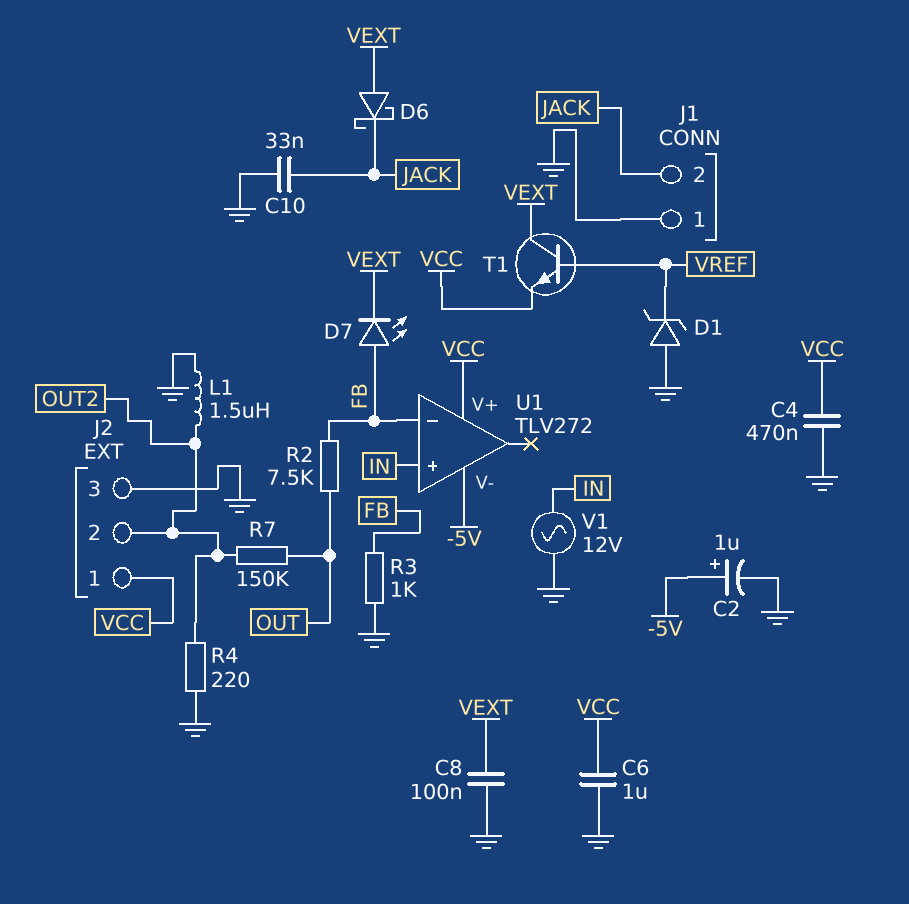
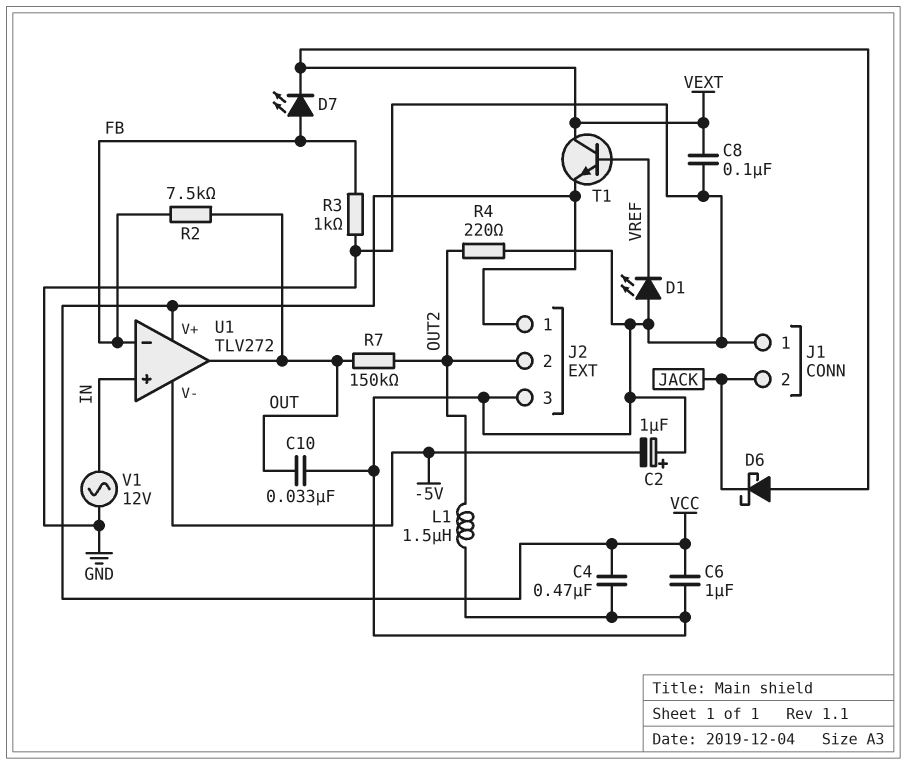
C2: 1uF (plus -5V, minus GND) -> 1uF (plus GND, minus -5V)
C10: 33nF (GND, JACK) -> 33nF (GND, OUT)
D1: zener (A GND, K VREF) -> LED (A GND, K VREF)
U1 pin out: none -> OUT

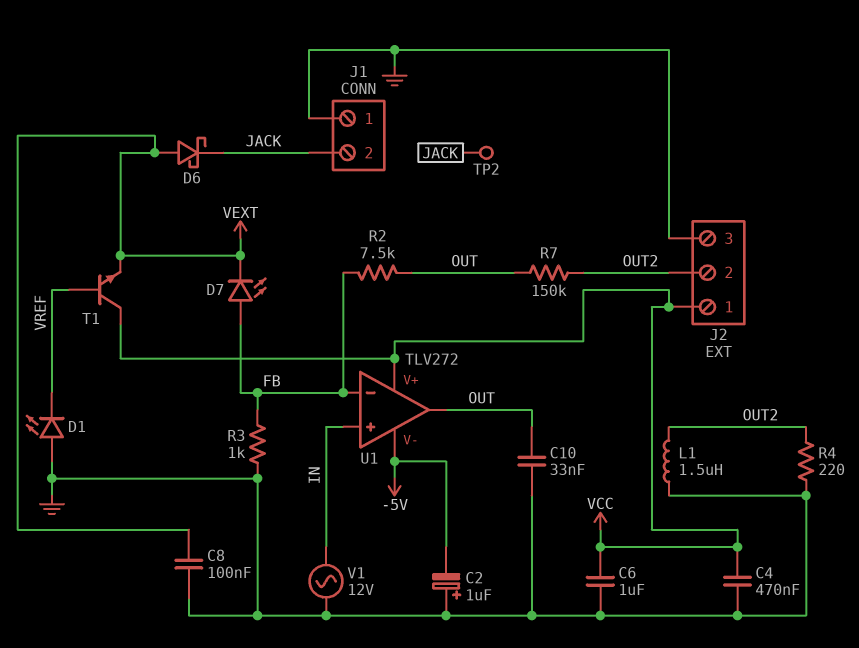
T1: NPN (B VREF, C VEXT, E VCC) -> NPN (B VREF, C VCC, E VEXT)
TP2: none -> test point (JACK)

